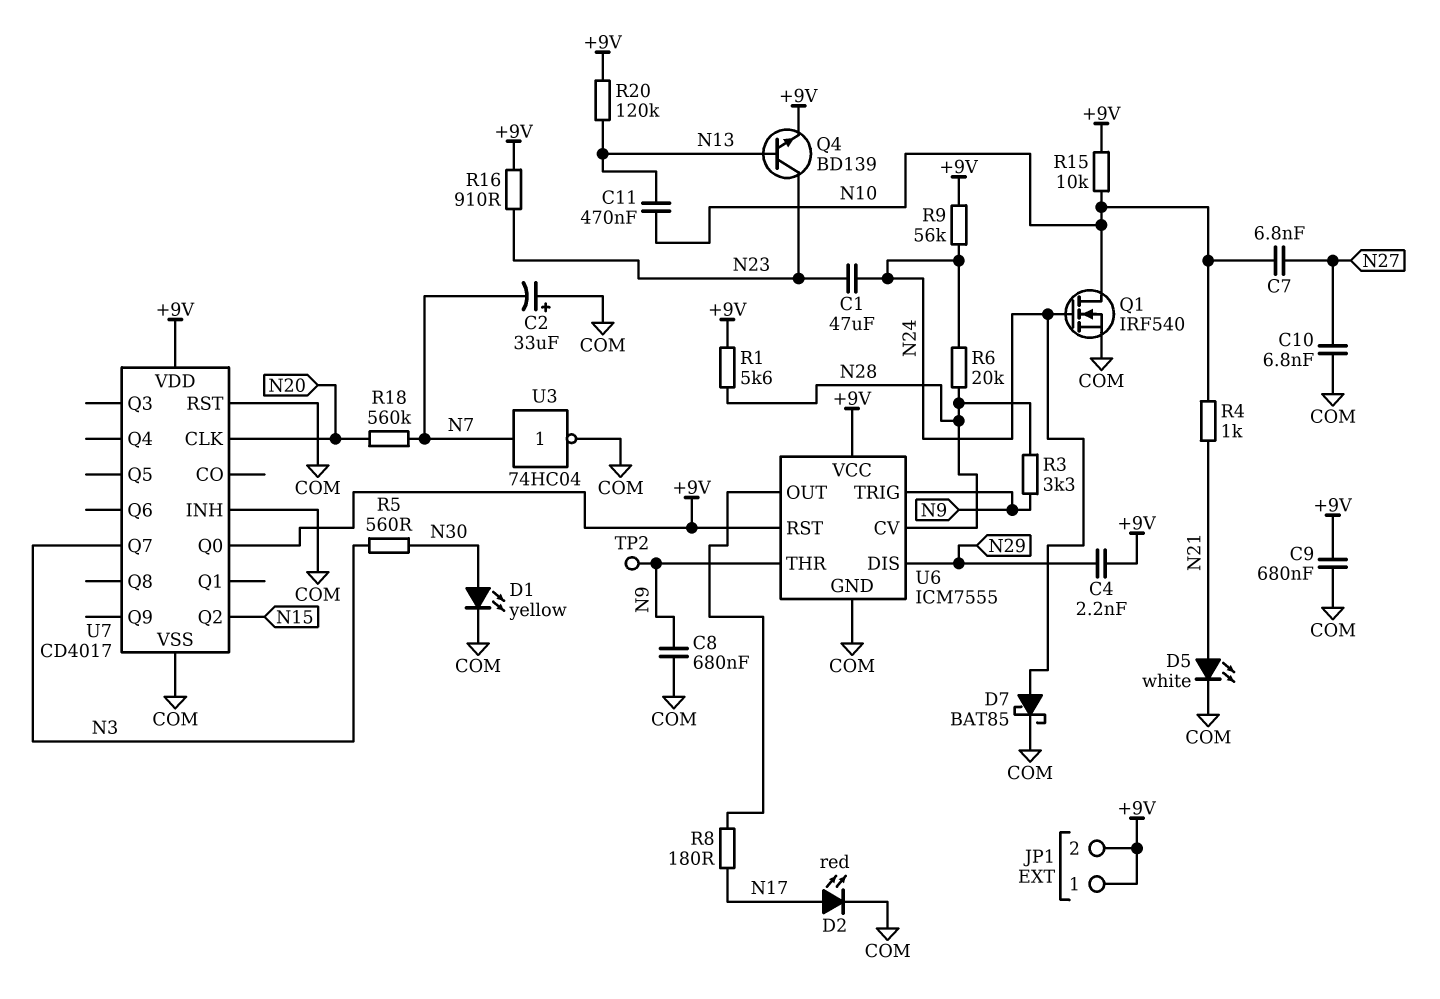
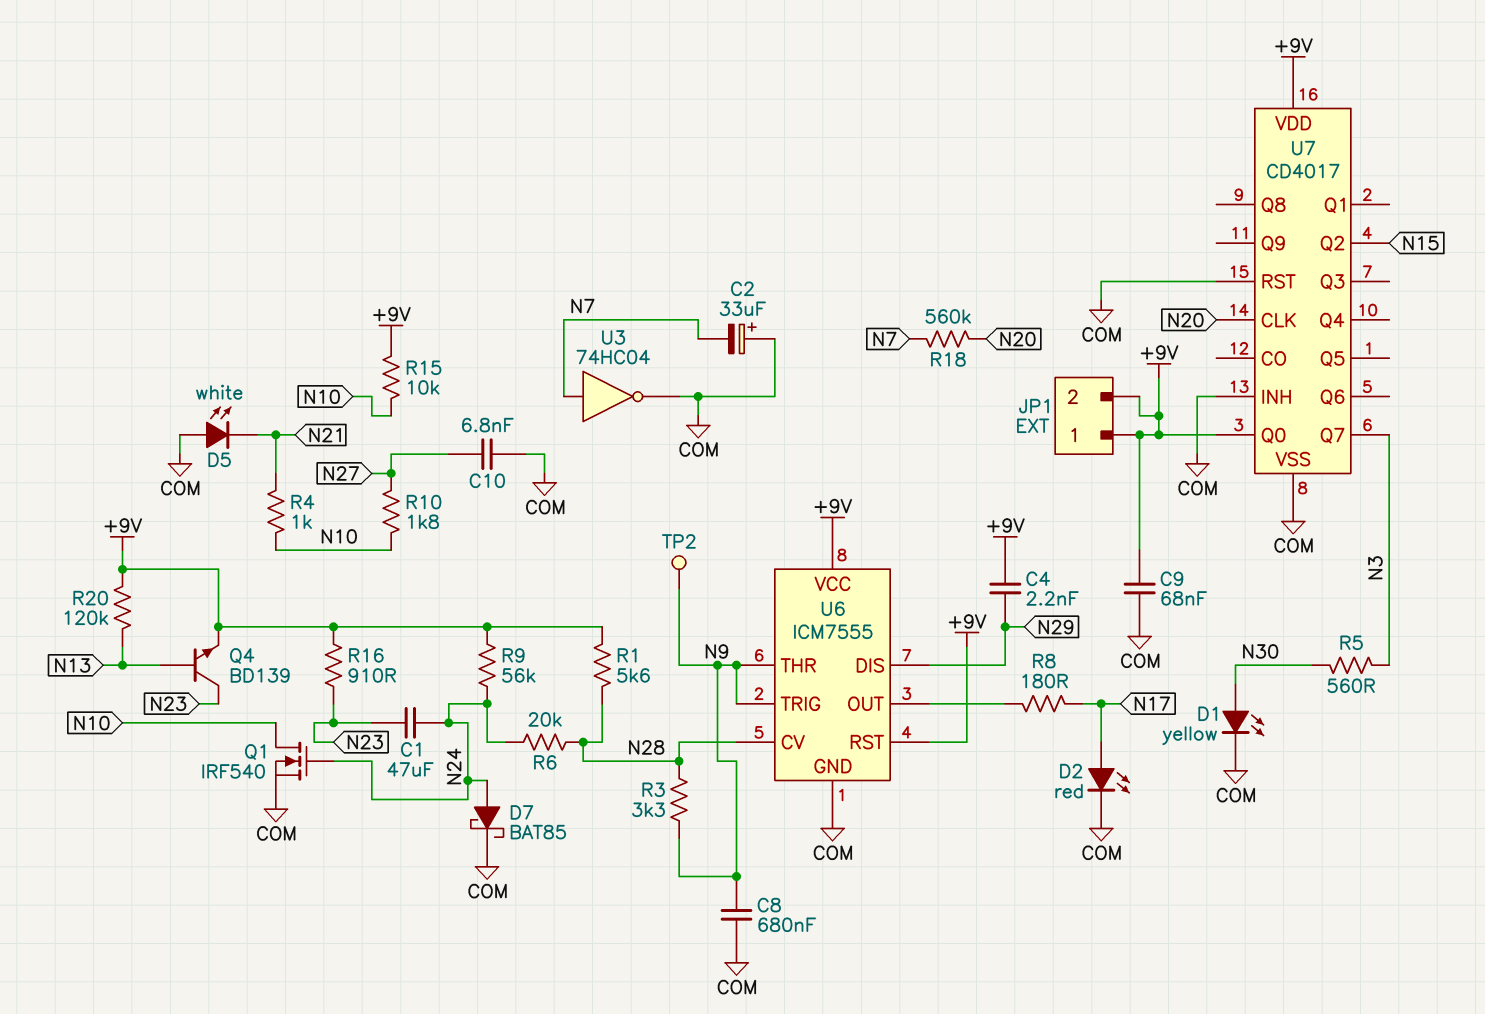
C7: 6.8nF (N10, N27) -> none
C9: 680nF (+9V, COM) -> 68nF (+9V, COM)
C11: 470nF (N10, N13) -> none
D5: LED white (A N21, K COM) -> LED white (A COM, K N21)
R10: none -> 1.8k (N10, N27)

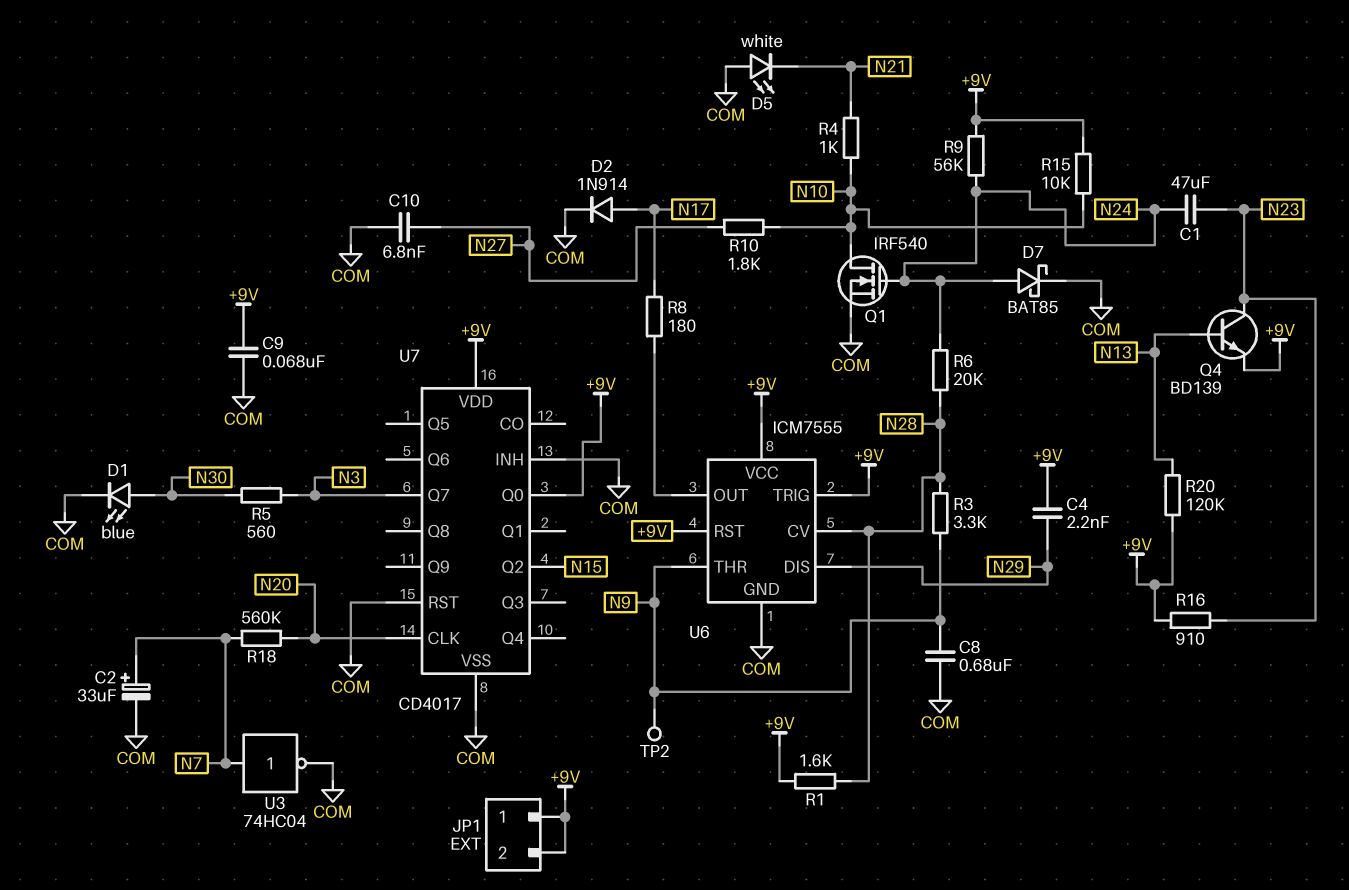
C2: 33uF (plus COM, minus N7) -> 33uF (plus N7, minus COM)
D1: LED yellow (A N30, K COM) -> LED blue (A N30, K COM)
D2: LED red (A N17, K COM) -> diode 1N914 (A N17, K COM)
R1: 5.6k (+9V, N28) -> 1.6k (+9V, N28)
U6 pin TRIG: N9 -> +9V

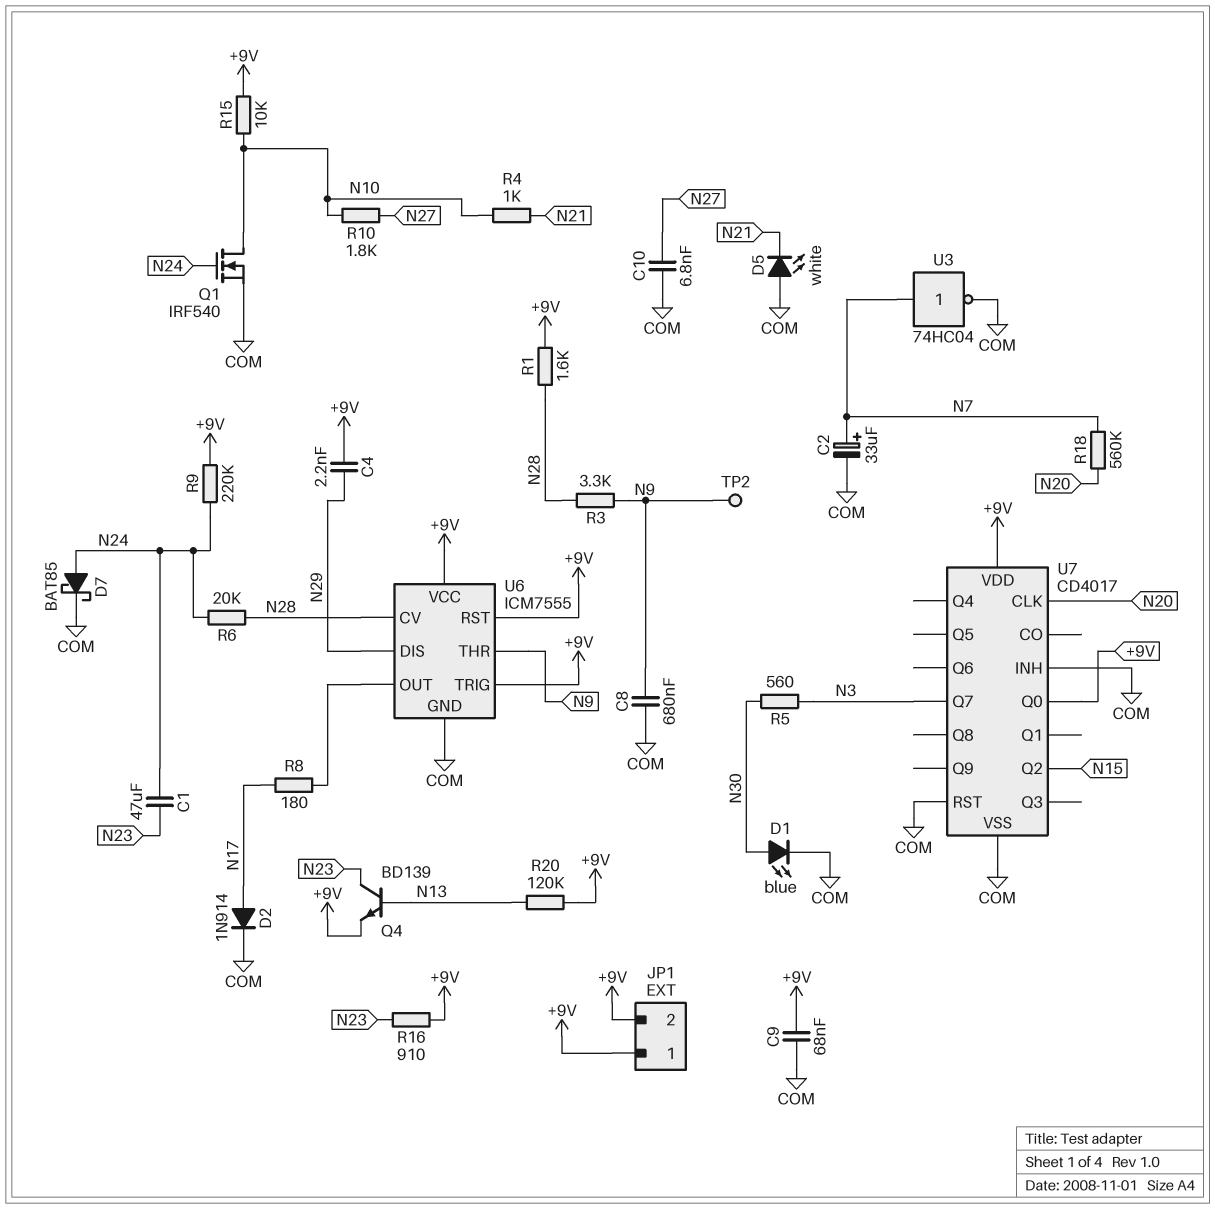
R9: 56k (+9V, N24) -> 220k (+9V, N24)

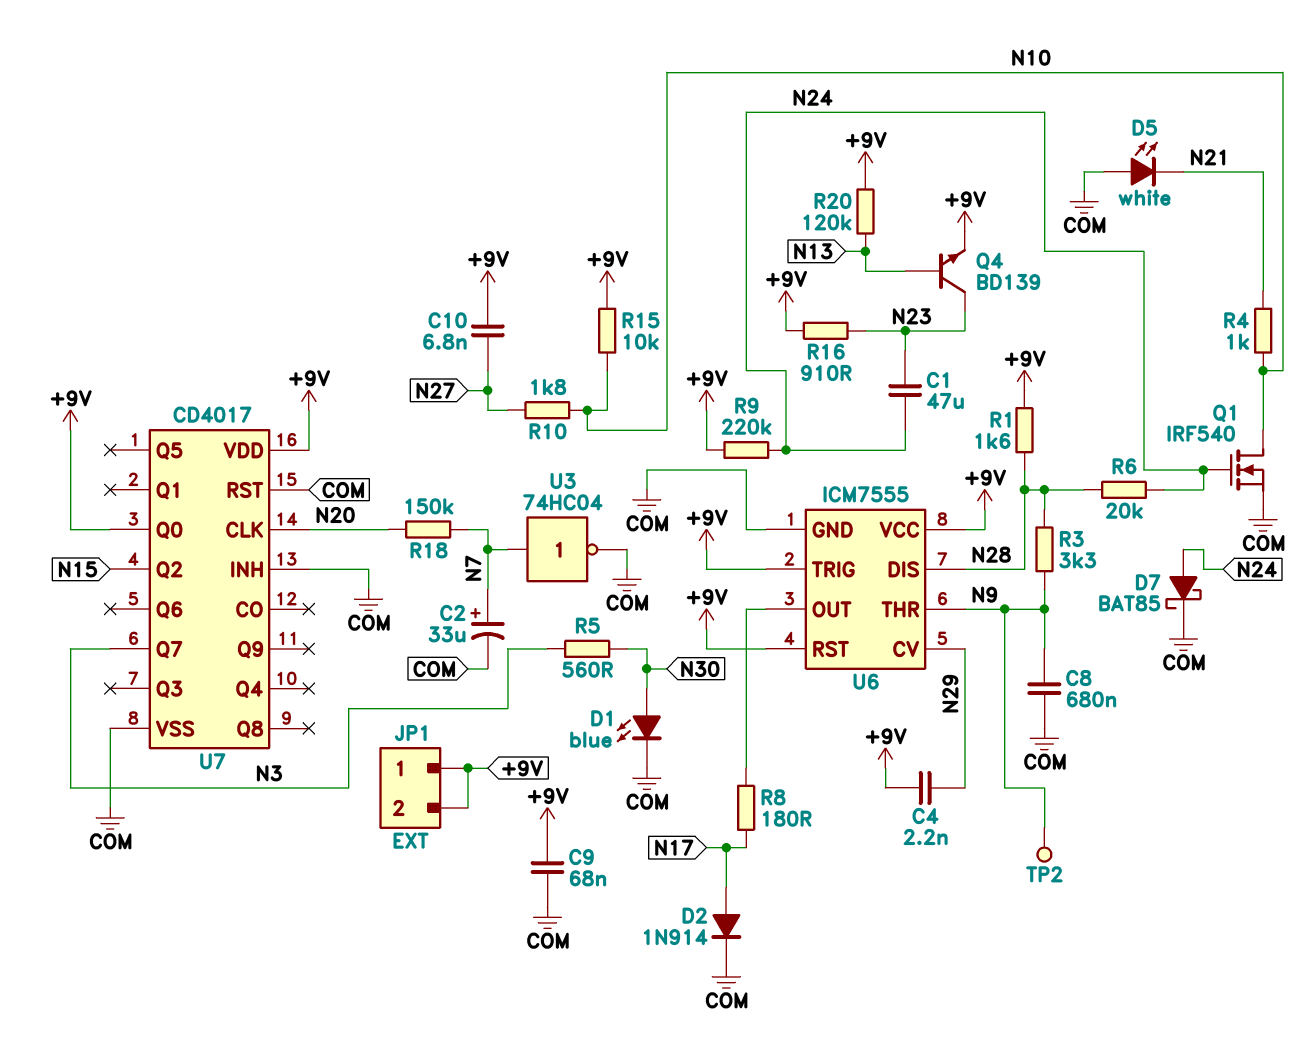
C10: 6.8nF (COM, N27) -> 6.8nF (+9V, N27)
R18: 560k (N7, N20) -> 150k (N7, N20)
U6 pin CV: N28 -> N29
U6 pin DIS: N29 -> N28

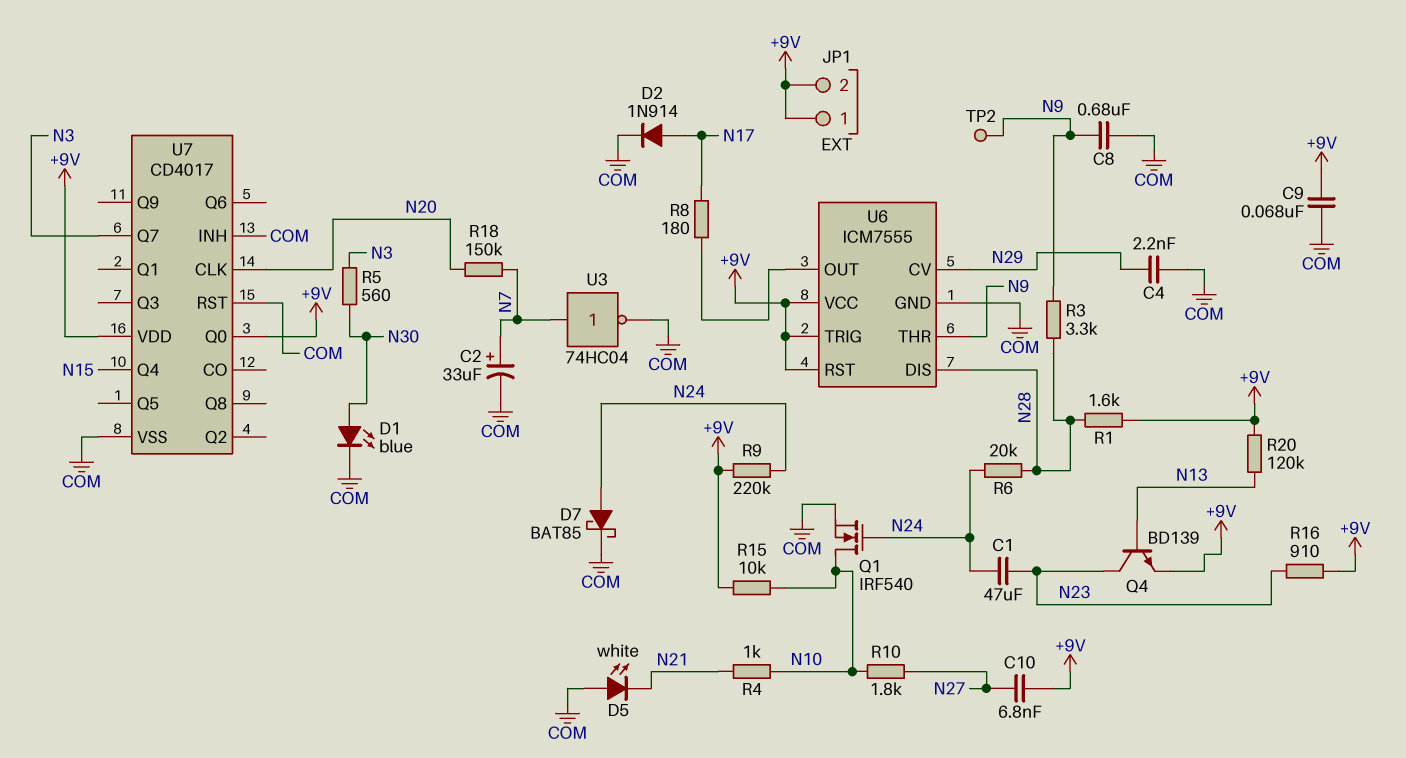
C4: 2.2nF (+9V, N29) -> 2.2nF (COM, N29)
U7 pin Q2: N15 -> none
U7 pin Q4: none -> N15

